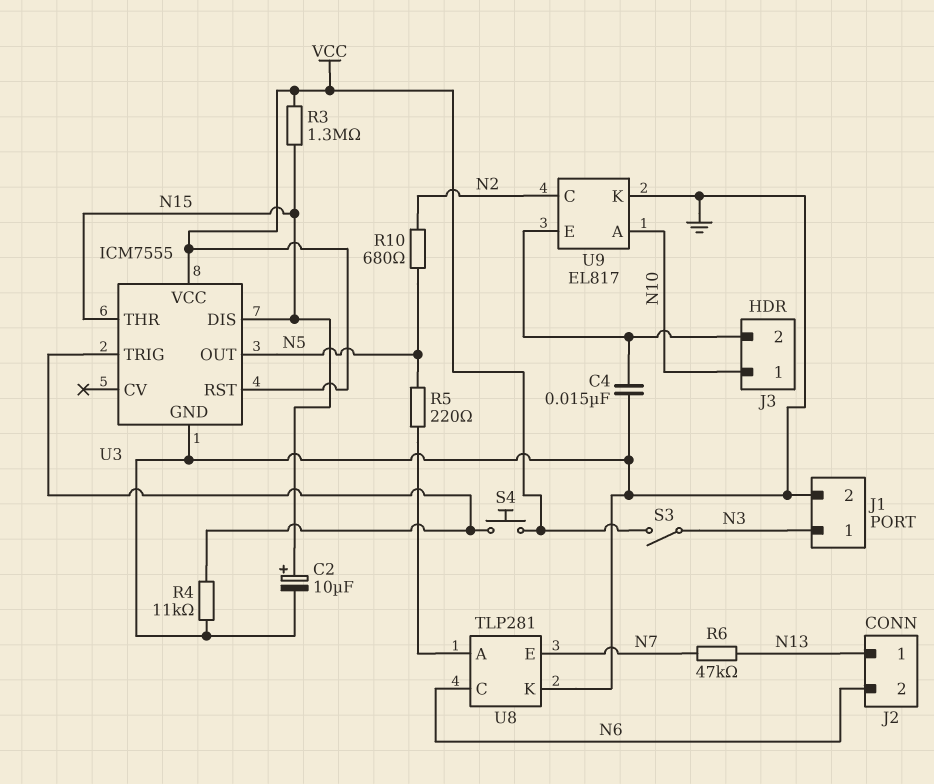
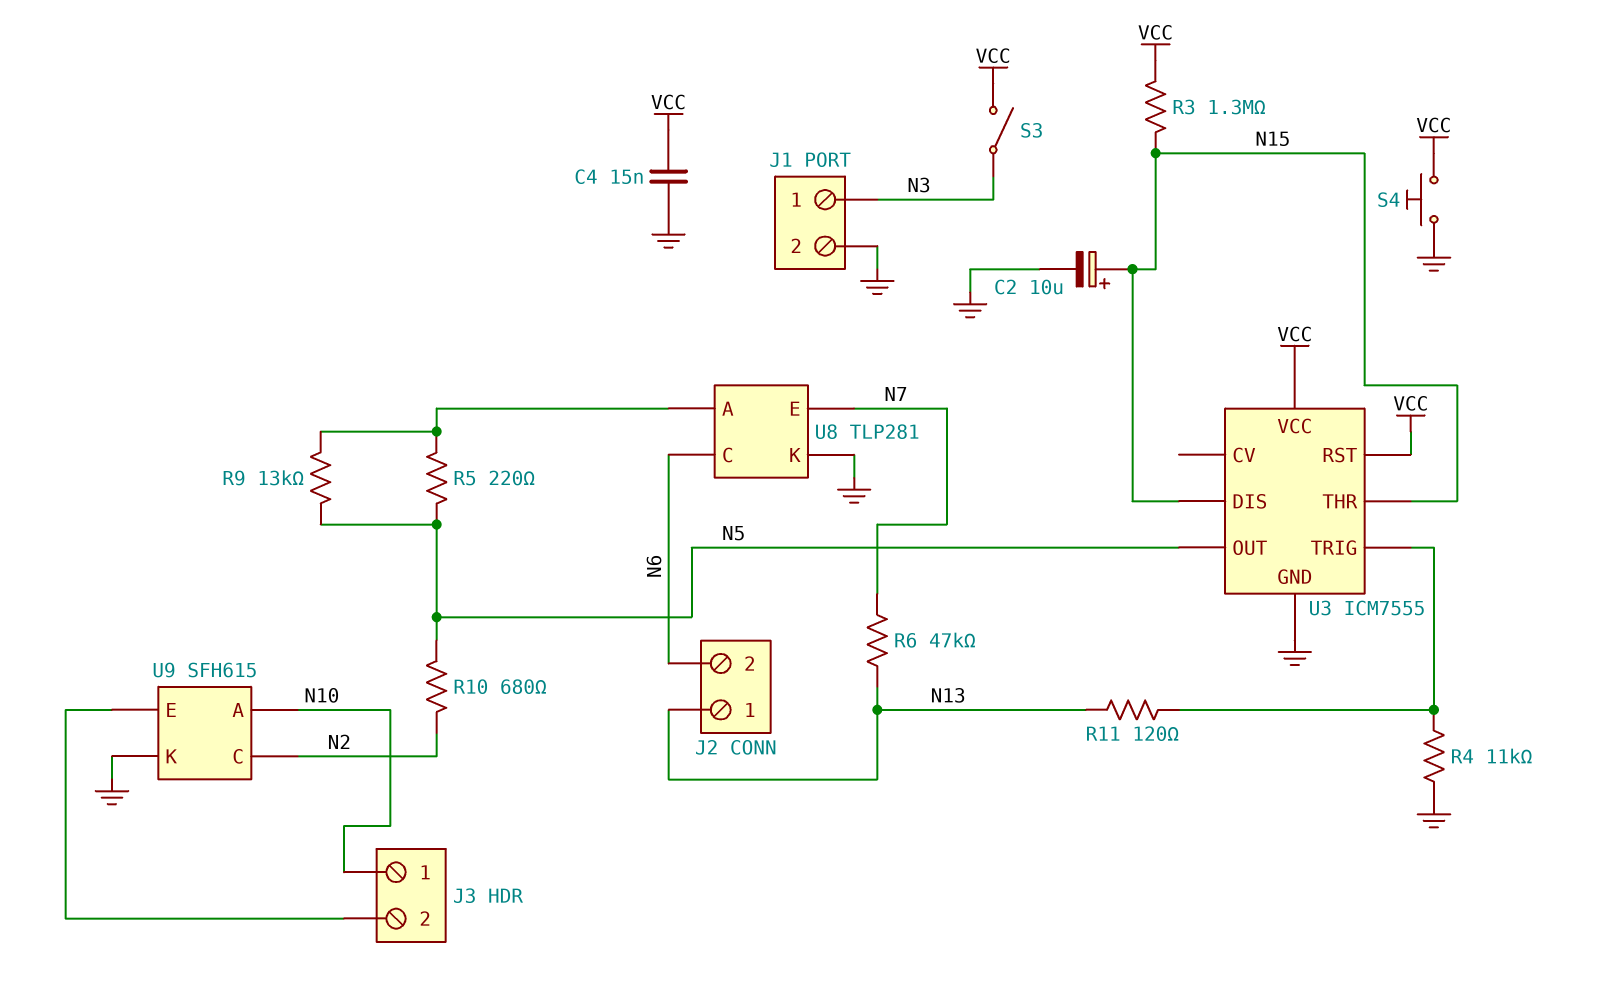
C4: 15nF (GND, J3/2) -> 15nF (GND, VCC)
R9: none -> 13k (N5, U8/A)
R11: none -> 120 (N13, U3/TRIG)
S4: button (U3/TRIG, VCC) -> button (GND, VCC)
U9: EL817 -> SFH615

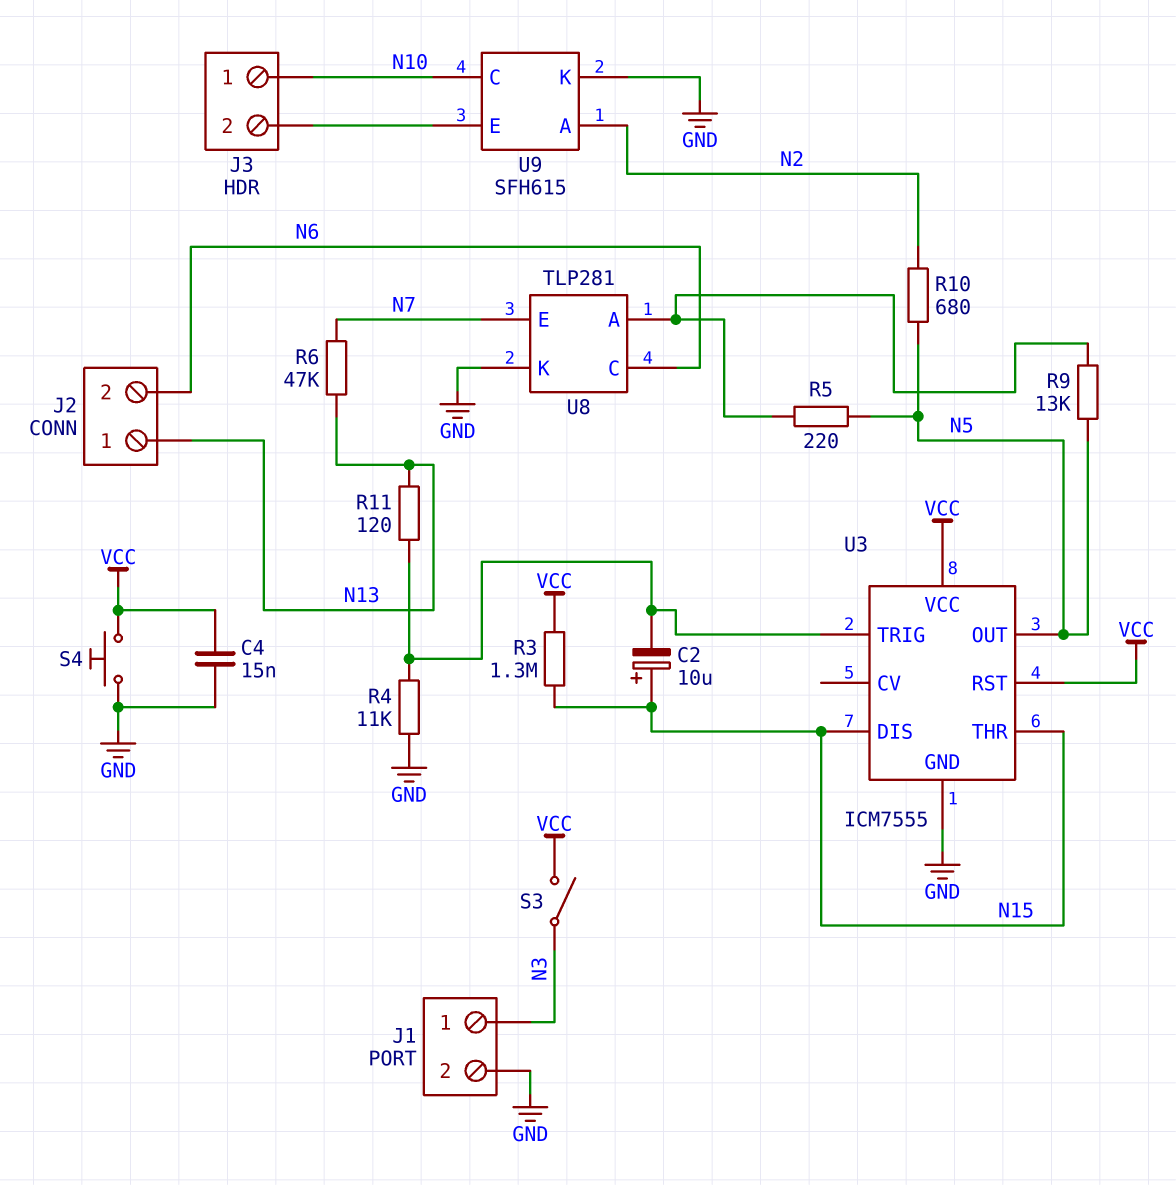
C2: 10uF (plus N15, minus GND) -> 10uF (plus N15, minus U3/TRIG)
U9 pin A: N10 -> N2
U9 pin C: N2 -> N10

